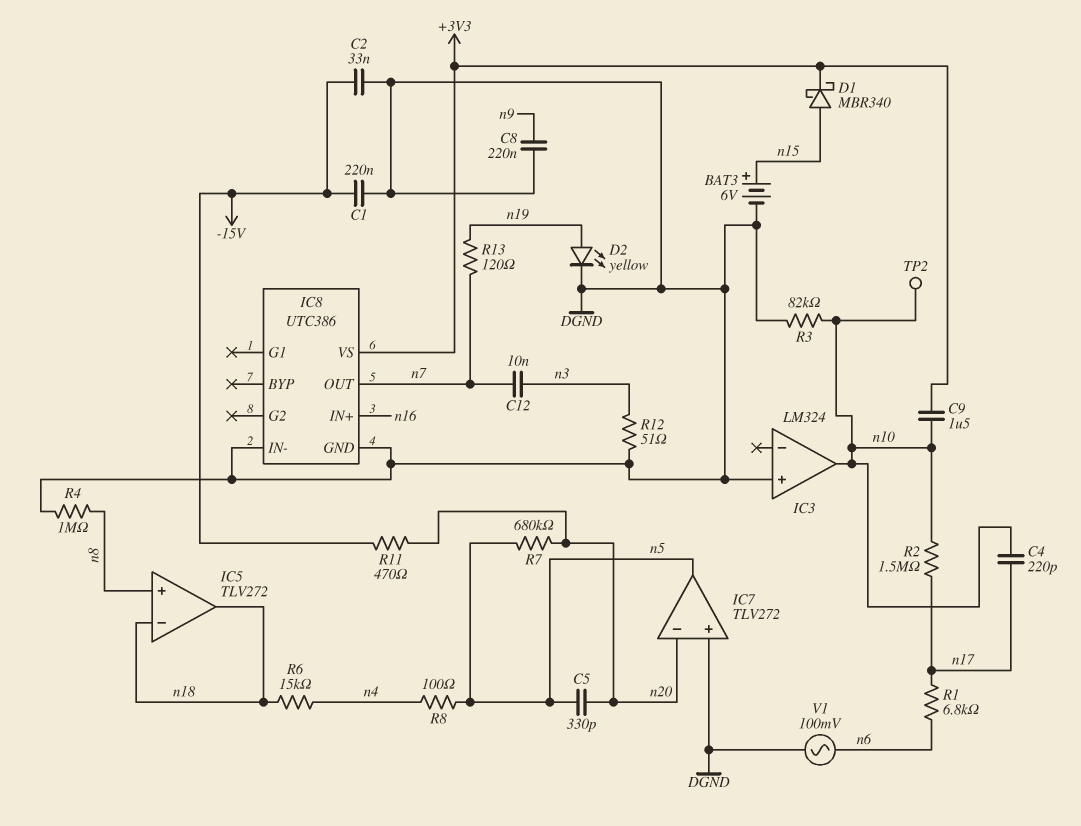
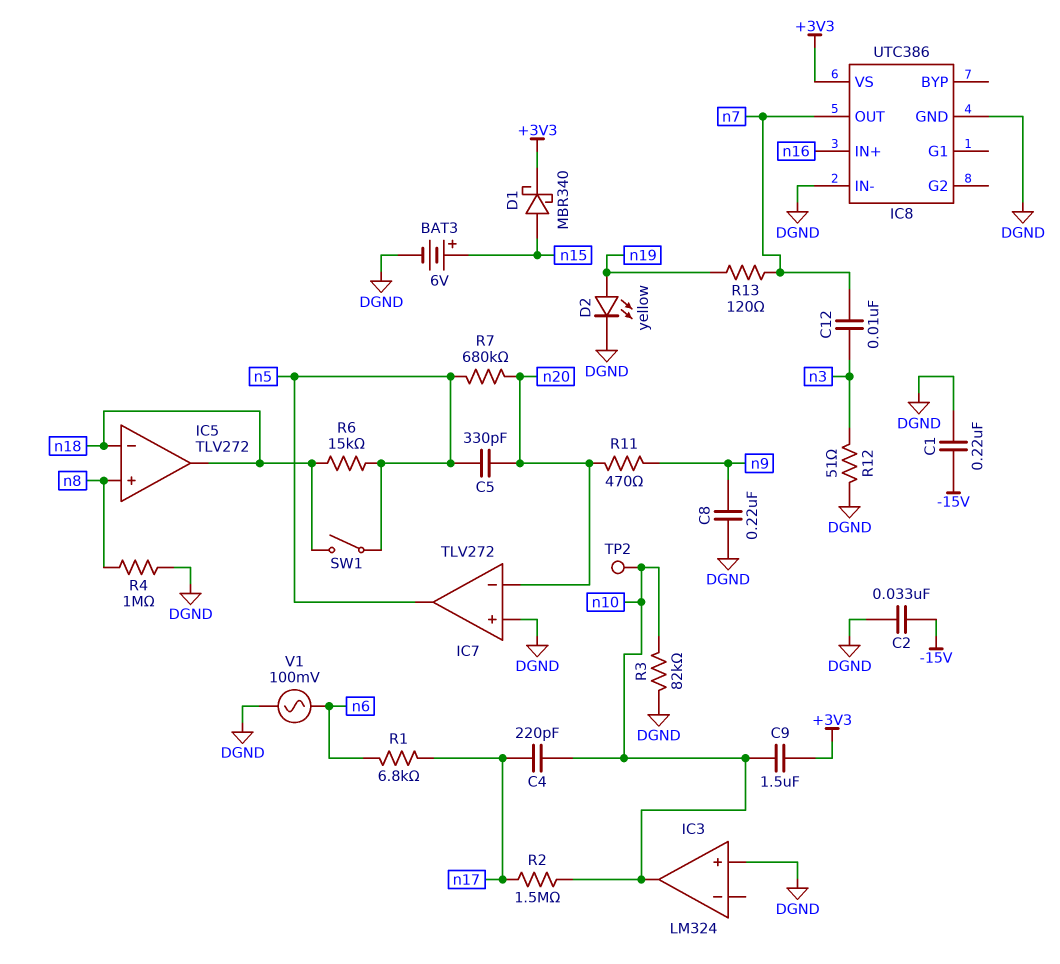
R6: 15k (n4, n18) -> 15k (n5, n18)
R8: 100 (n4, n5) -> none
R11: 470 (-15V, n20) -> 470 (n9, n20)
SW1: none -> switch (n5, n18)

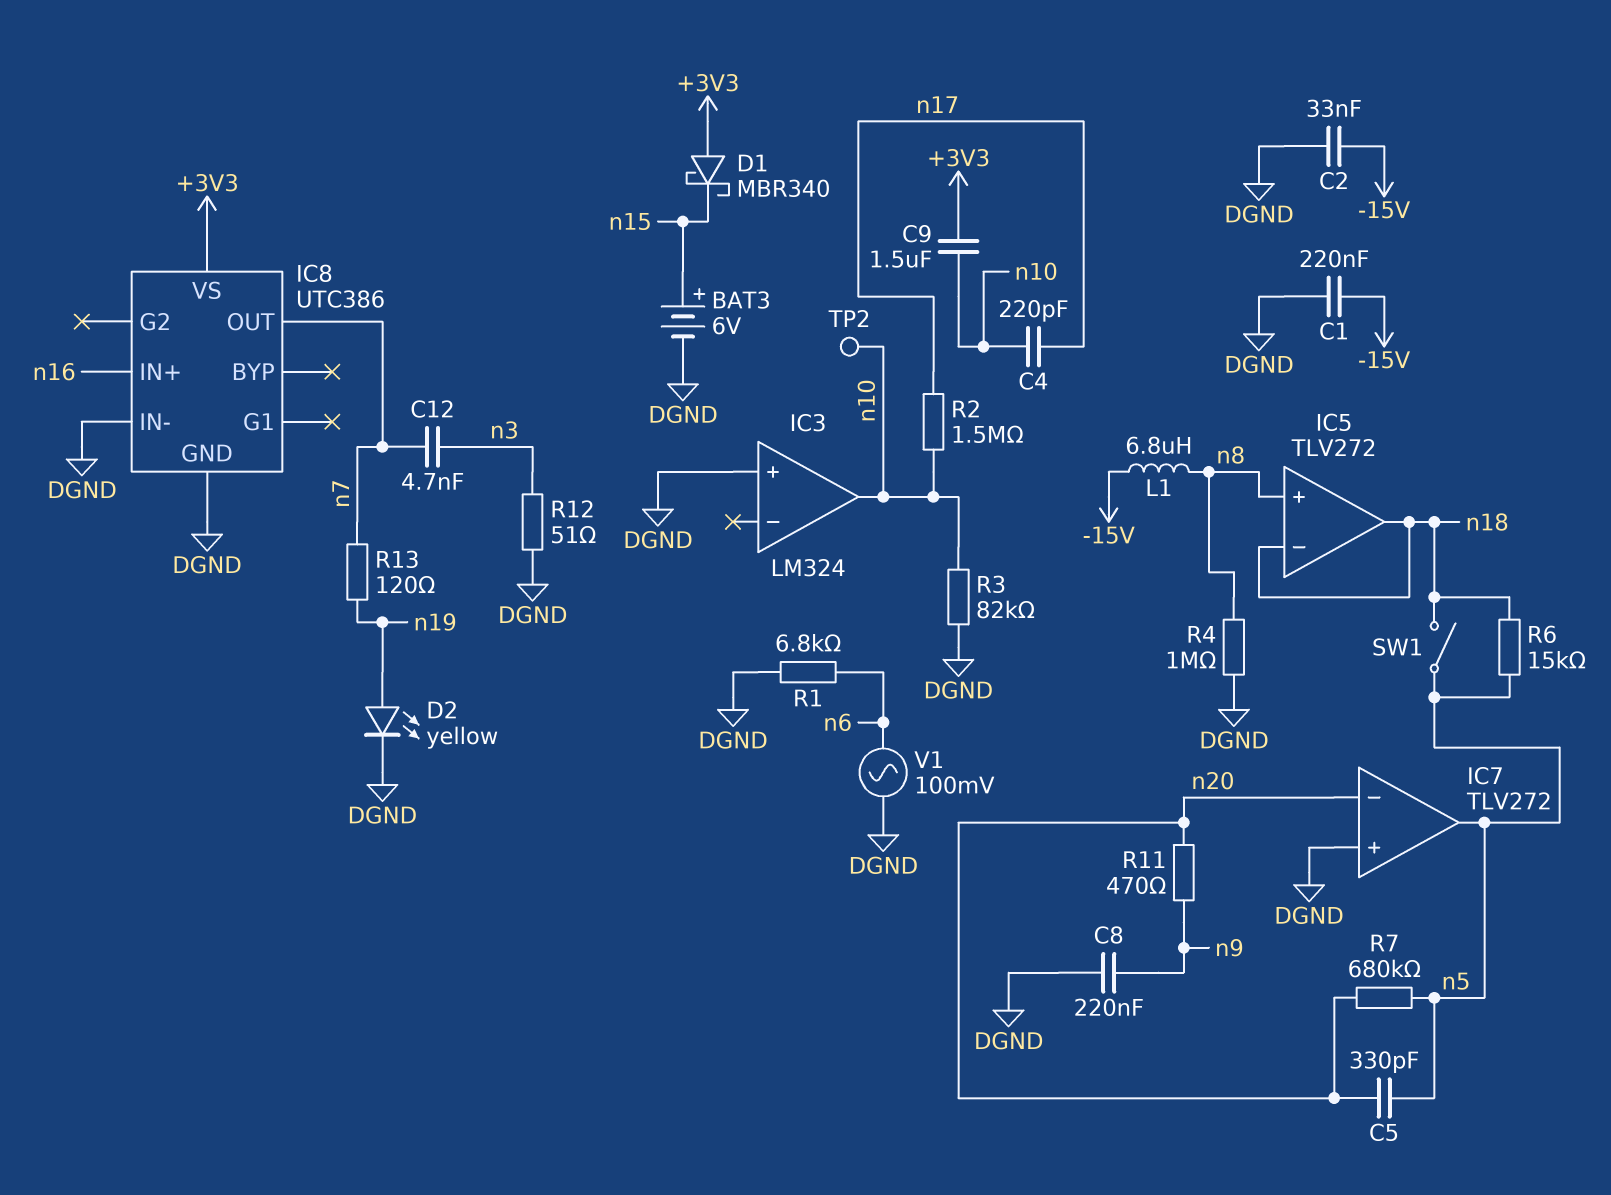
C12: 10nF (n3, n7) -> 4.7nF (n3, n7)
D1: schottky MBR340 (A n15, K +3V3) -> schottky MBR340 (A +3V3, K n15)
L1: none -> 6.8uH (-15V, n8)
R1: 6.8k (n6, n17) -> 6.8k (DGND, n6)

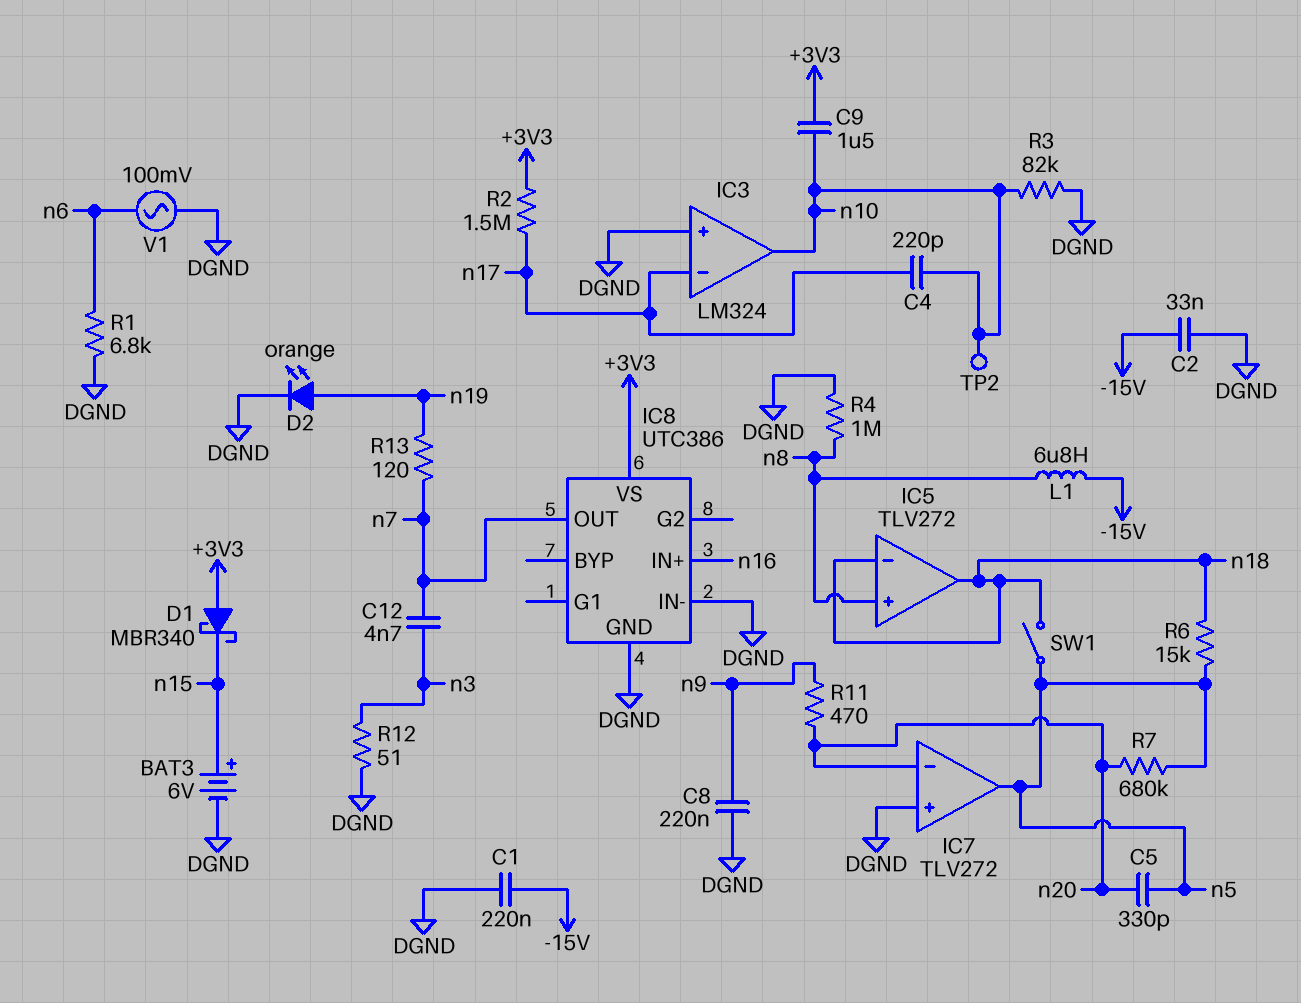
D2: LED yellow (A n19, K DGND) -> LED orange (A n19, K DGND)
IC3 pin in-: none -> n17
R2: 1.5M (n10, n17) -> 1.5M (+3V3, n17)

